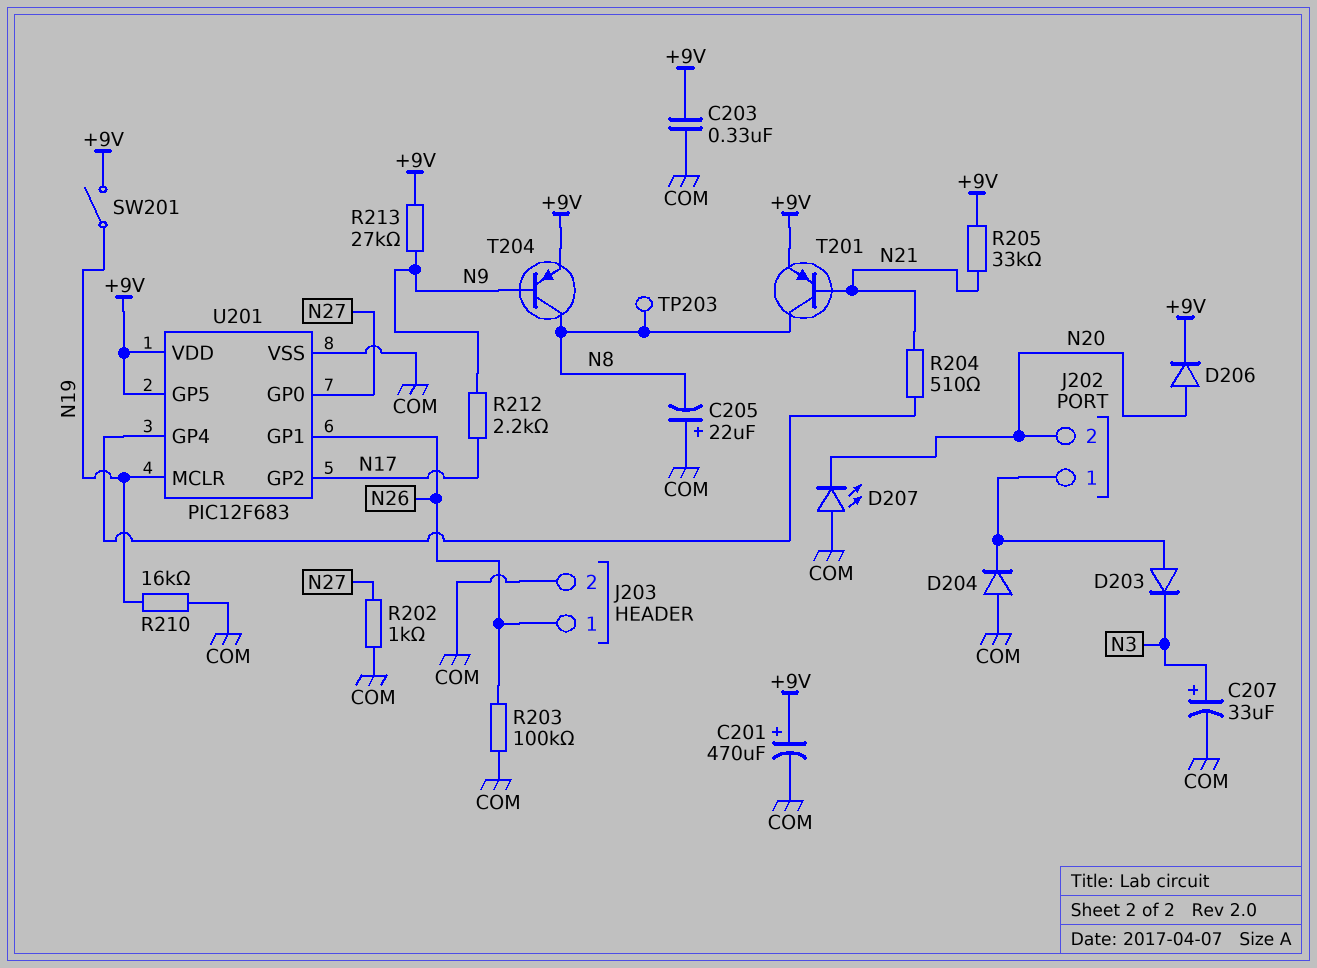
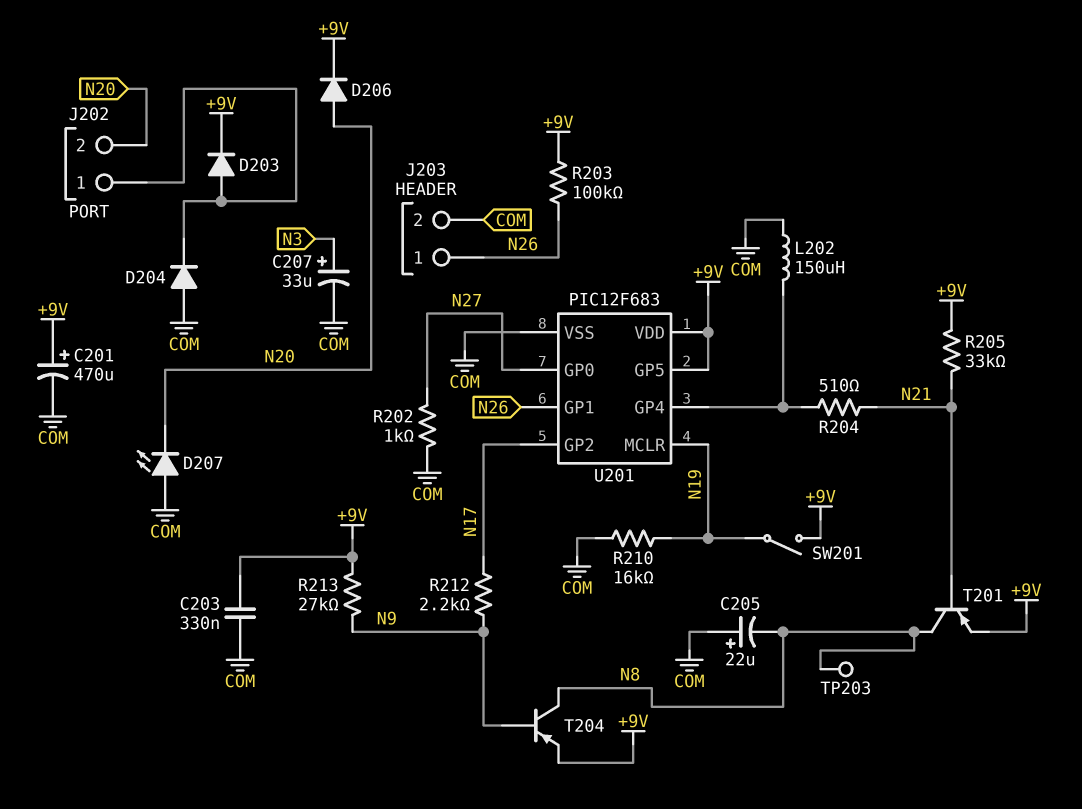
D203: diode (A J202/1, K N3) -> diode (A J202/1, K +9V)
L202: none -> 150uH (COM, U201/GP4)
R203: 100k (COM, N26) -> 100k (+9V, N26)

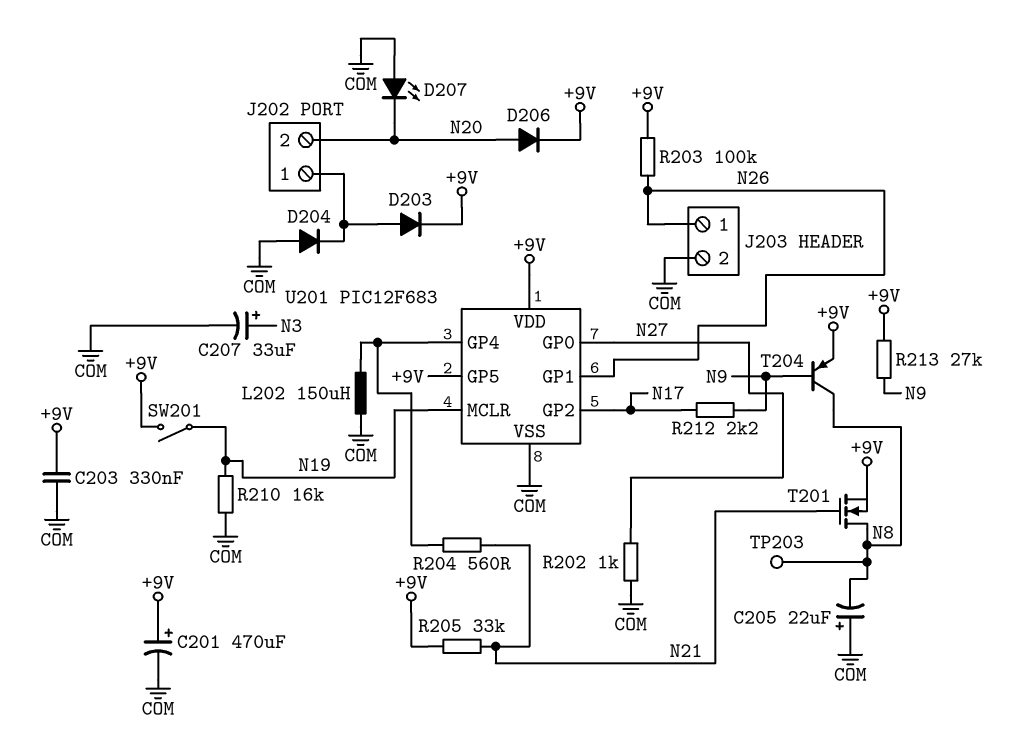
R204: 510 (N21, U201/GP4) -> 560 (N21, U201/GP4)
T201: PNP (B N21, C N8, E +9V) -> NMOS (G N21, D N8, S +9V)

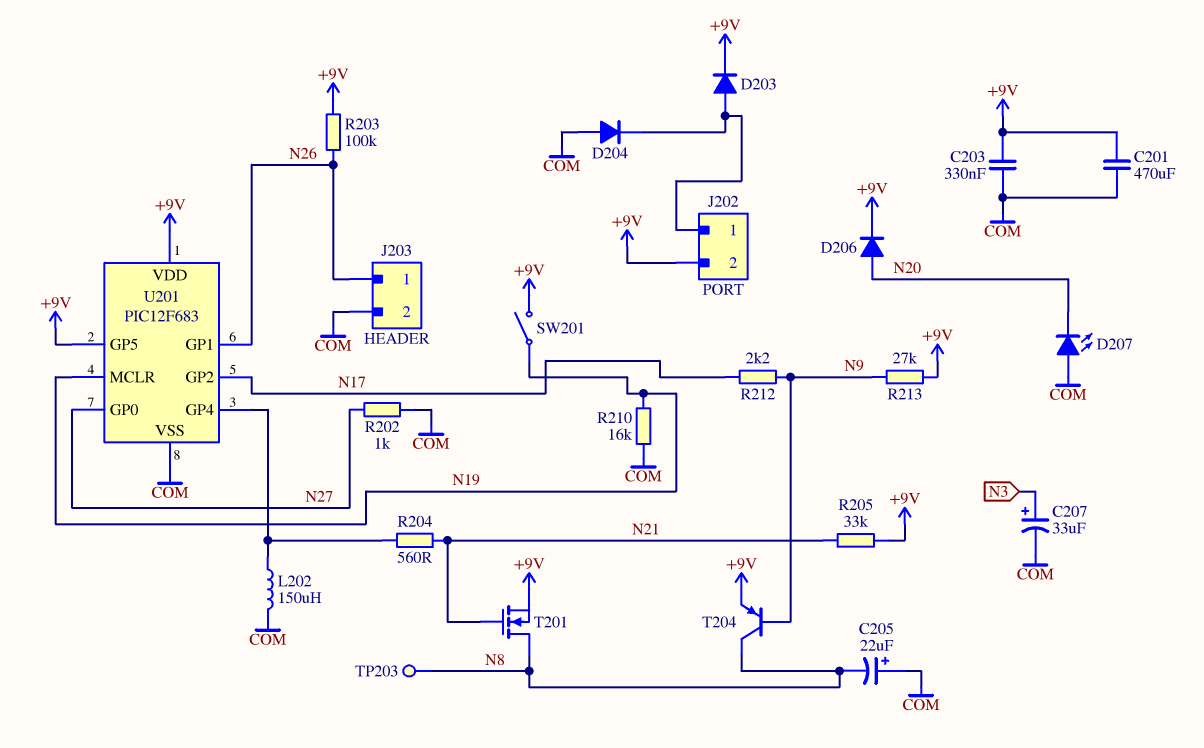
C201: 470uF (plus +9V, minus COM) -> 470uF (+9V, COM)
J202 pin 2: N20 -> +9V

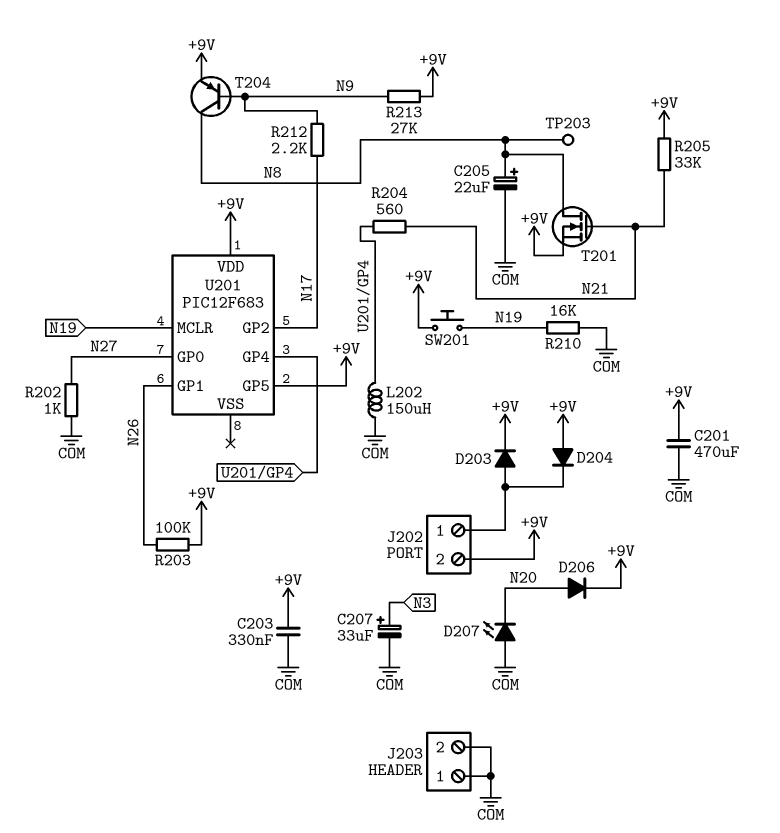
C205: 22uF (plus COM, minus N8) -> 22uF (plus N8, minus COM)
D204: diode (A COM, K J202/1) -> diode (A +9V, K J202/1)
J203 pin 1: N26 -> COM
SW201: switch (+9V, N19) -> button (+9V, N19)
U201 pin VSS: COM -> none

